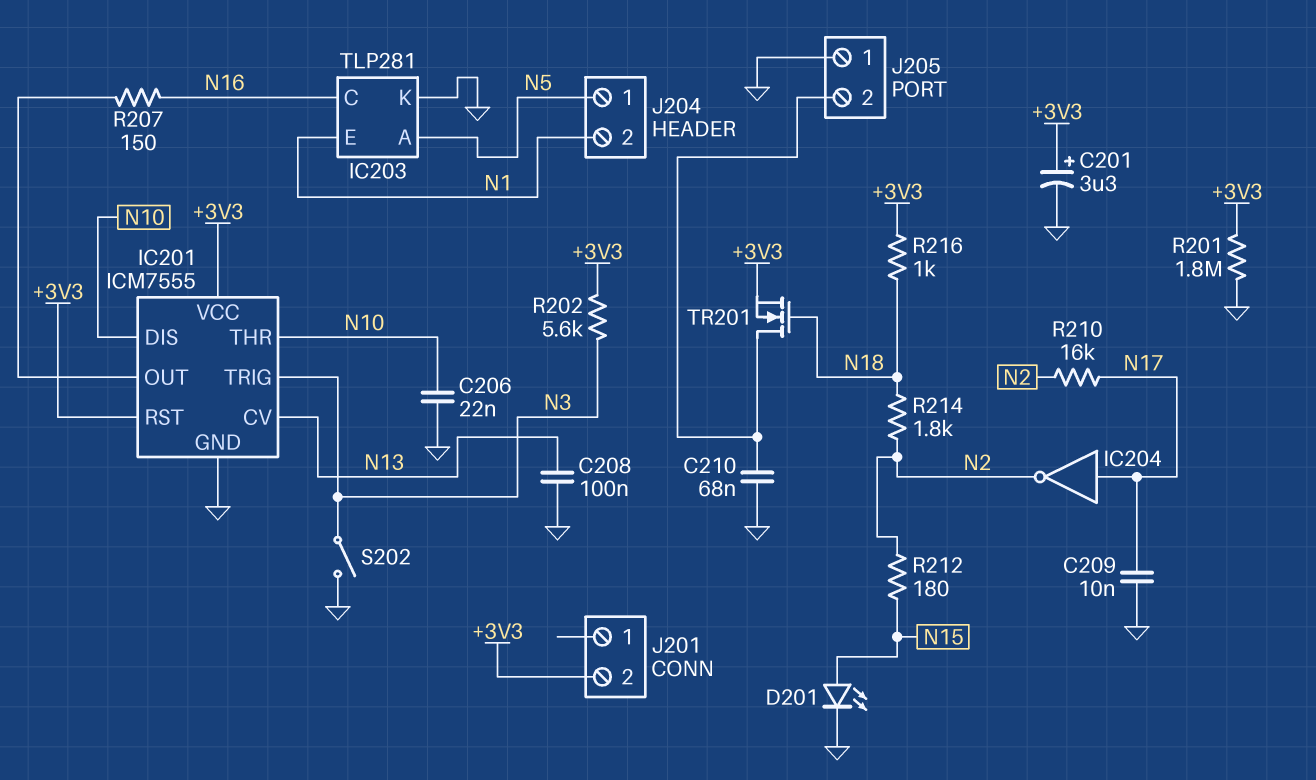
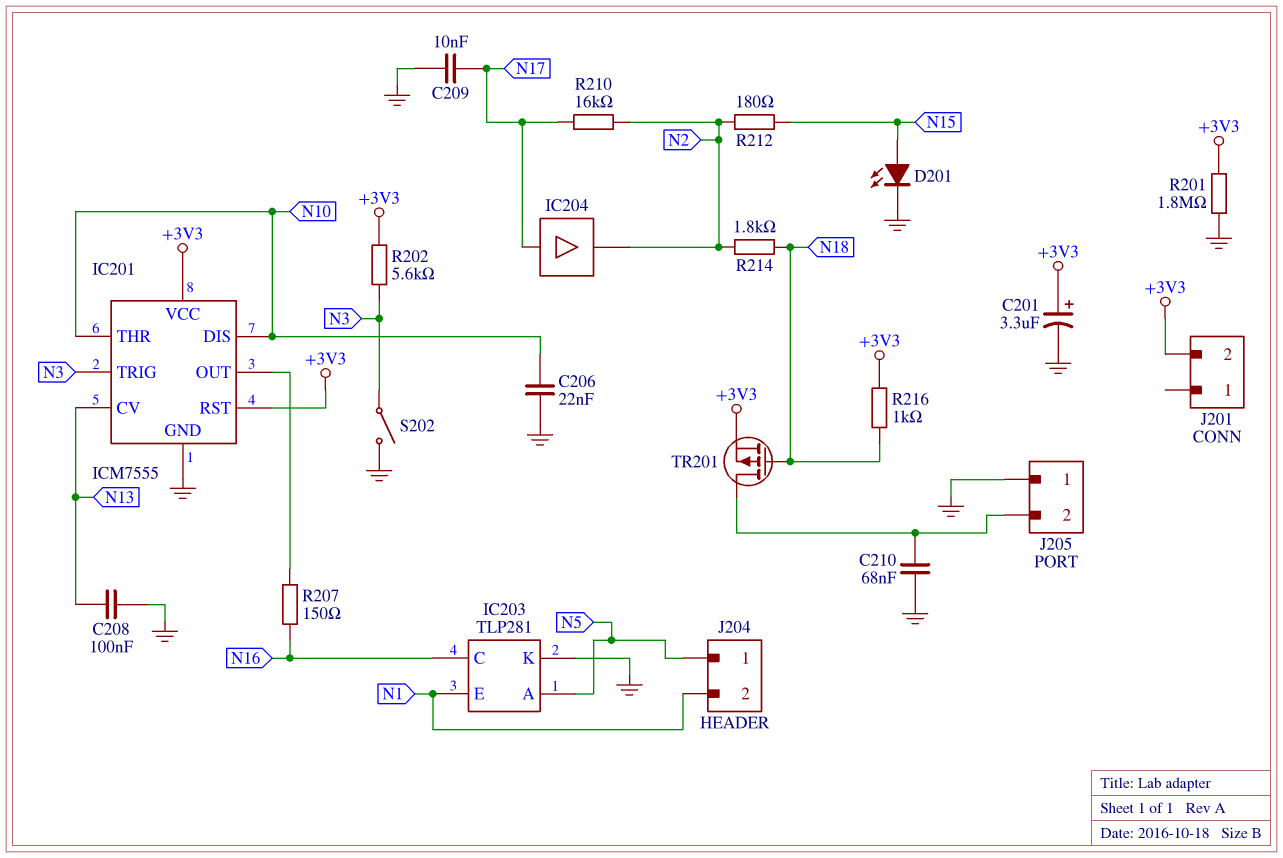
IC204: NOT (in N17, out N2) -> buffer (in N17, out N2)
TR201: NMOS (G N18, D J205/2, S +3V3) -> PMOS (G N18, D J205/2, S +3V3)

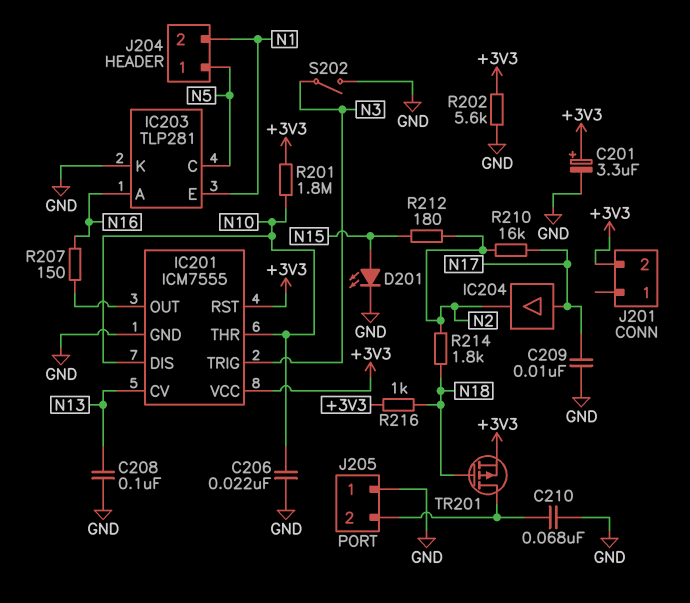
IC203 pin A: N5 -> N16
IC203 pin C: N16 -> N5
R201: 1.8M (+3V3, GND) -> 1.8M (+3V3, N10)
R202: 5.6k (+3V3, N3) -> 5.6k (+3V3, GND)

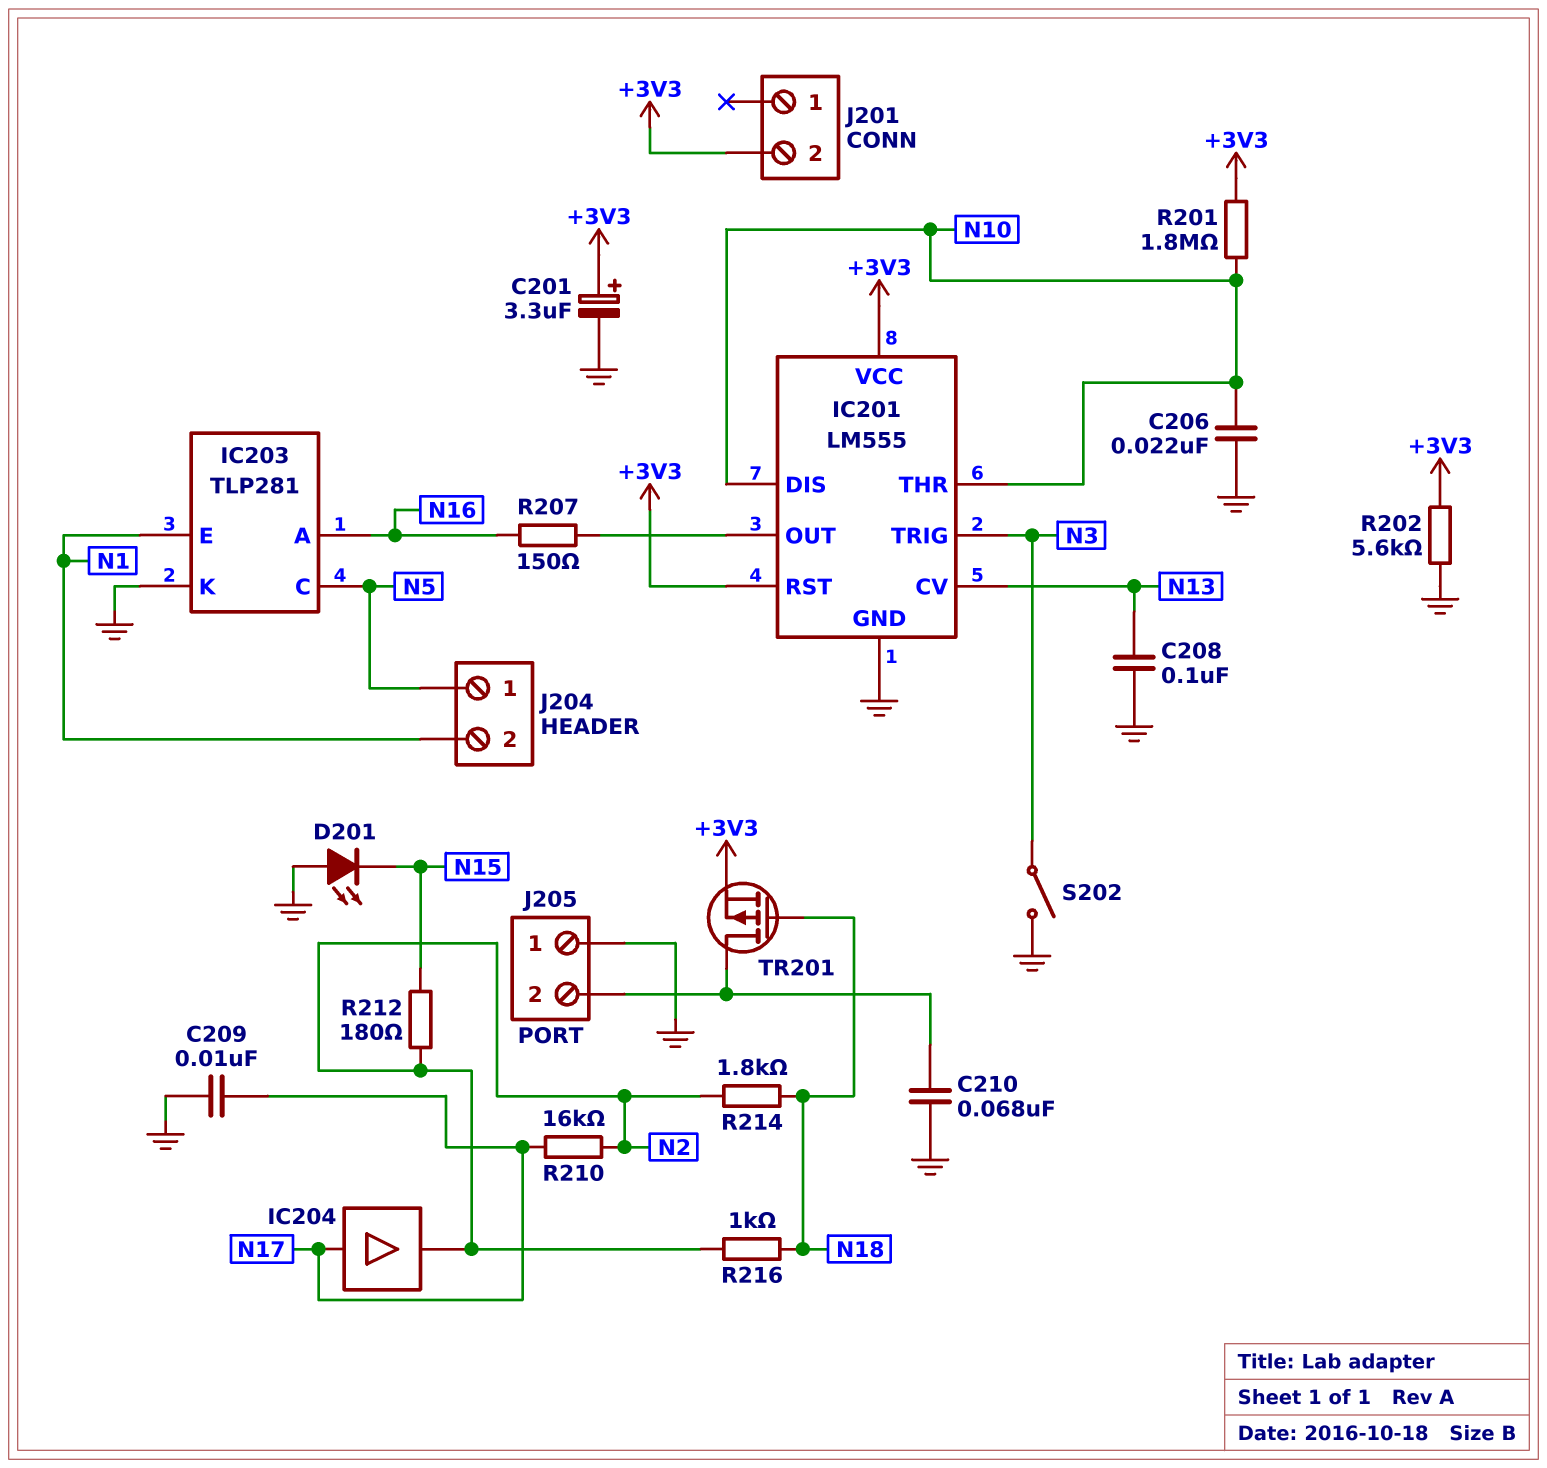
D201: LED (A N15, K GND) -> LED (A GND, K N15)
IC201: ICM7555 -> LM555
R216: 1k (+3V3, N18) -> 1k (N2, N18)

